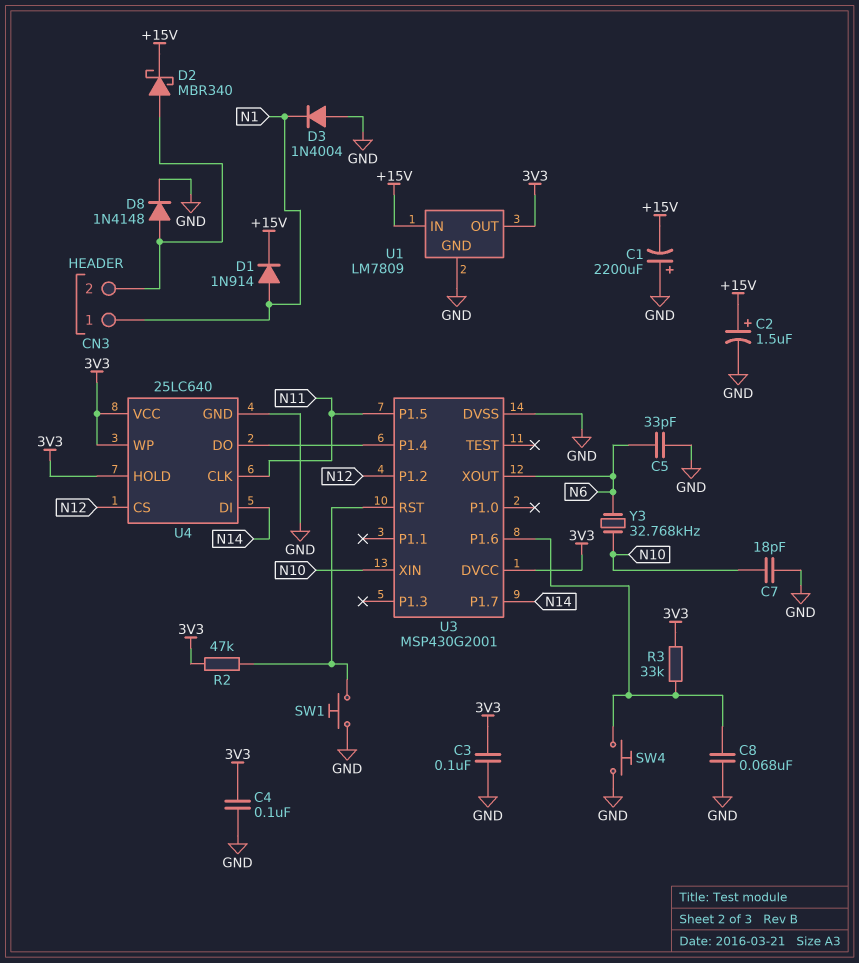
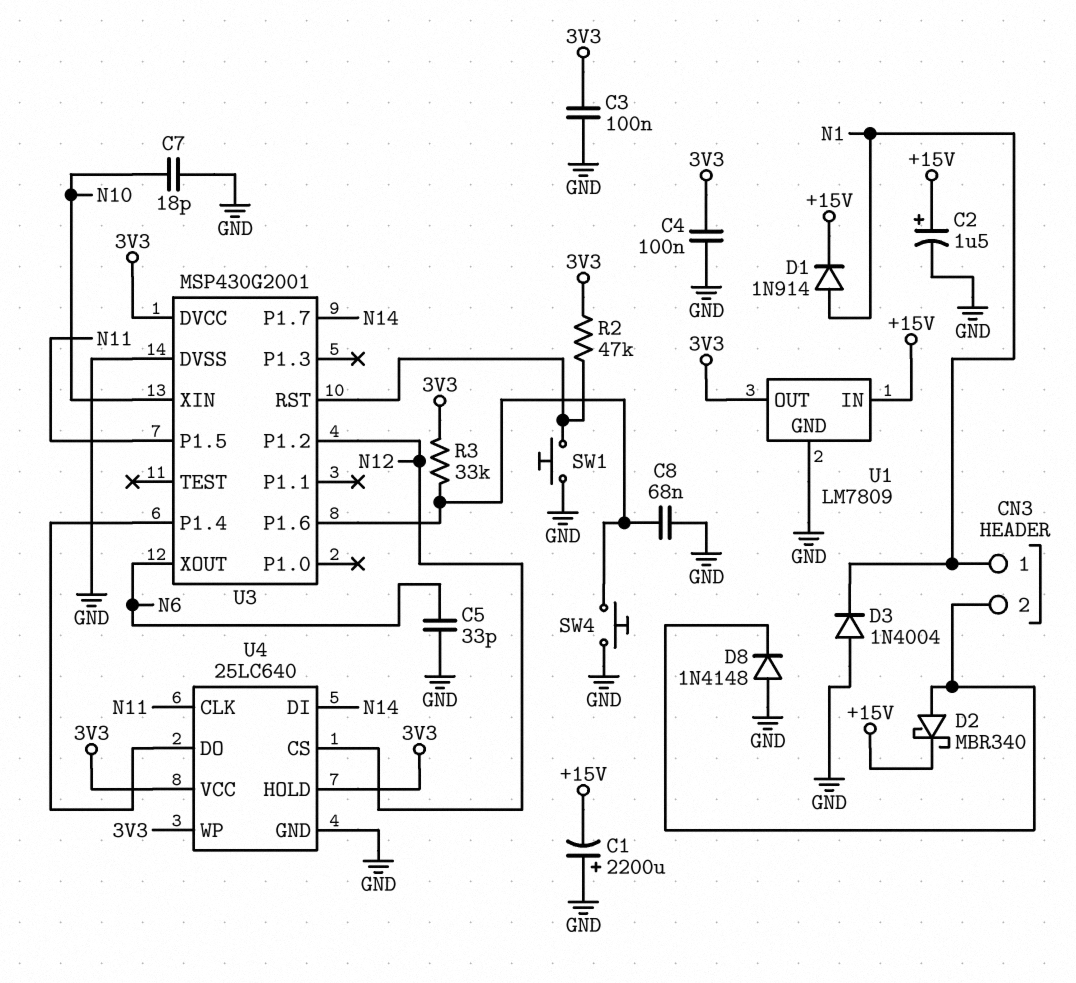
D8: diode 1N4148 (A CN3/2, K GND) -> diode 1N4148 (A GND, K CN3/2)
Y3: 32.768kHz (N6, N10) -> none

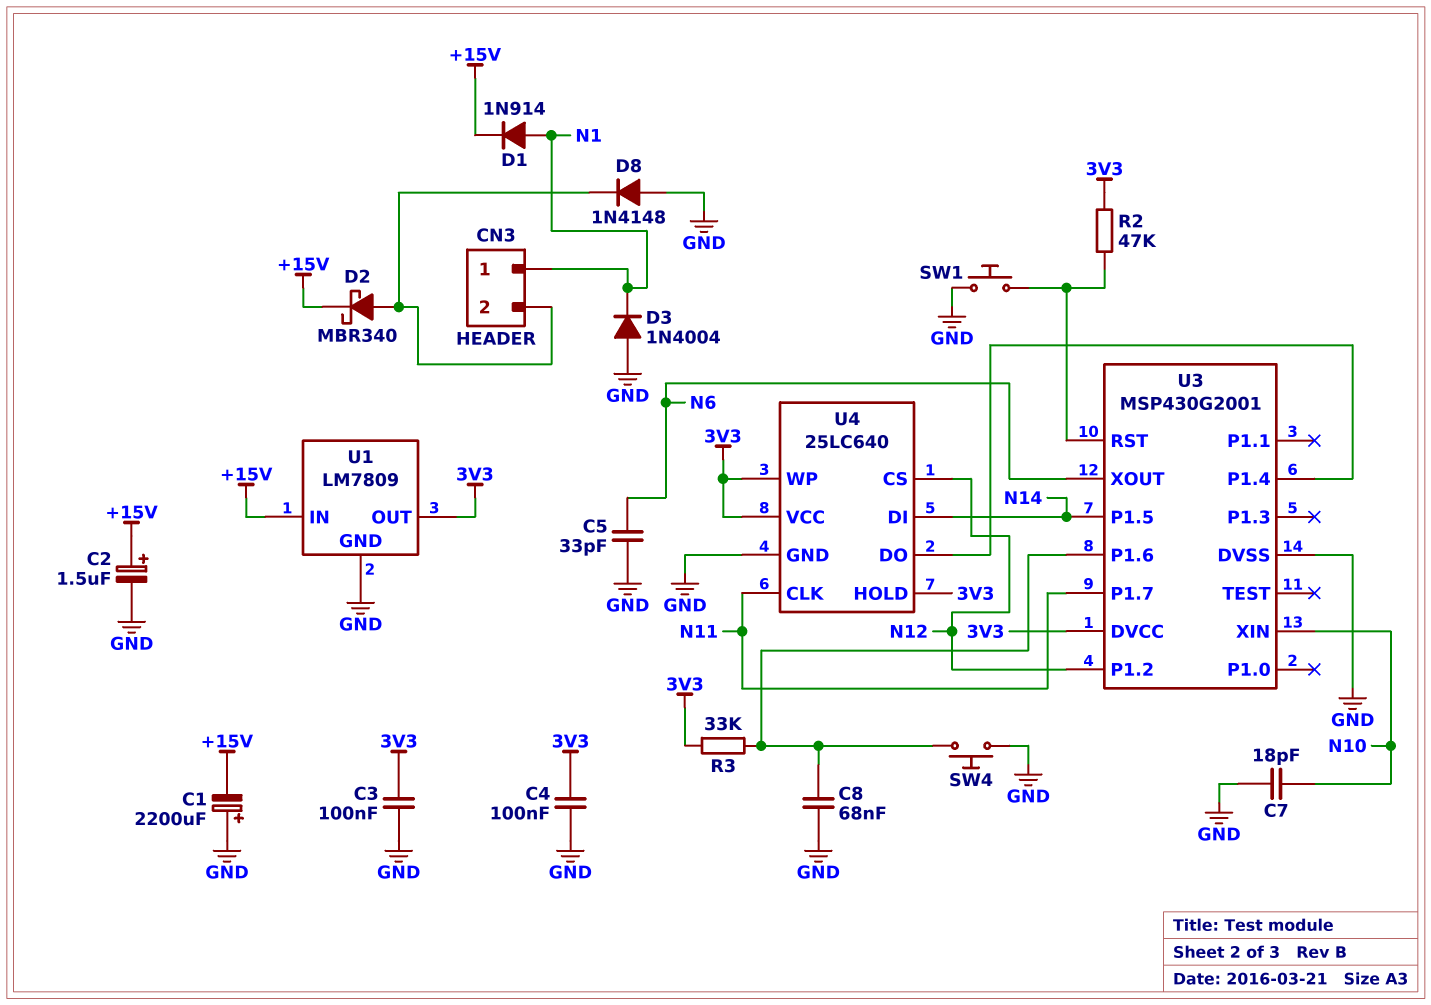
U3 pin P1.5: N11 -> N14
U3 pin P1.7: N14 -> N11

